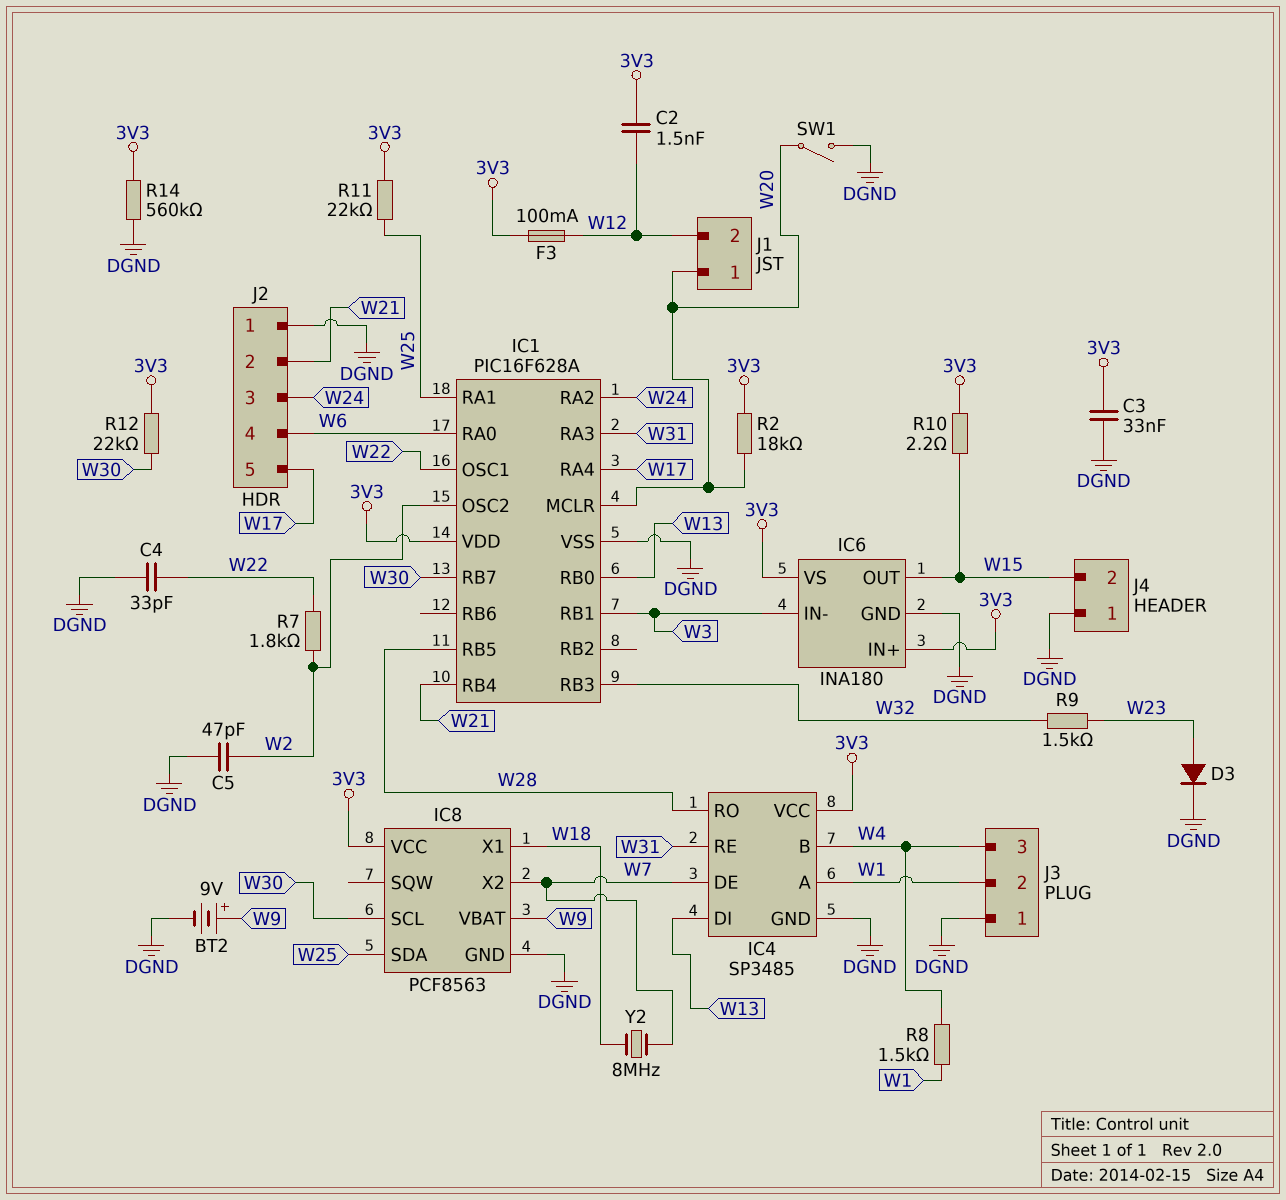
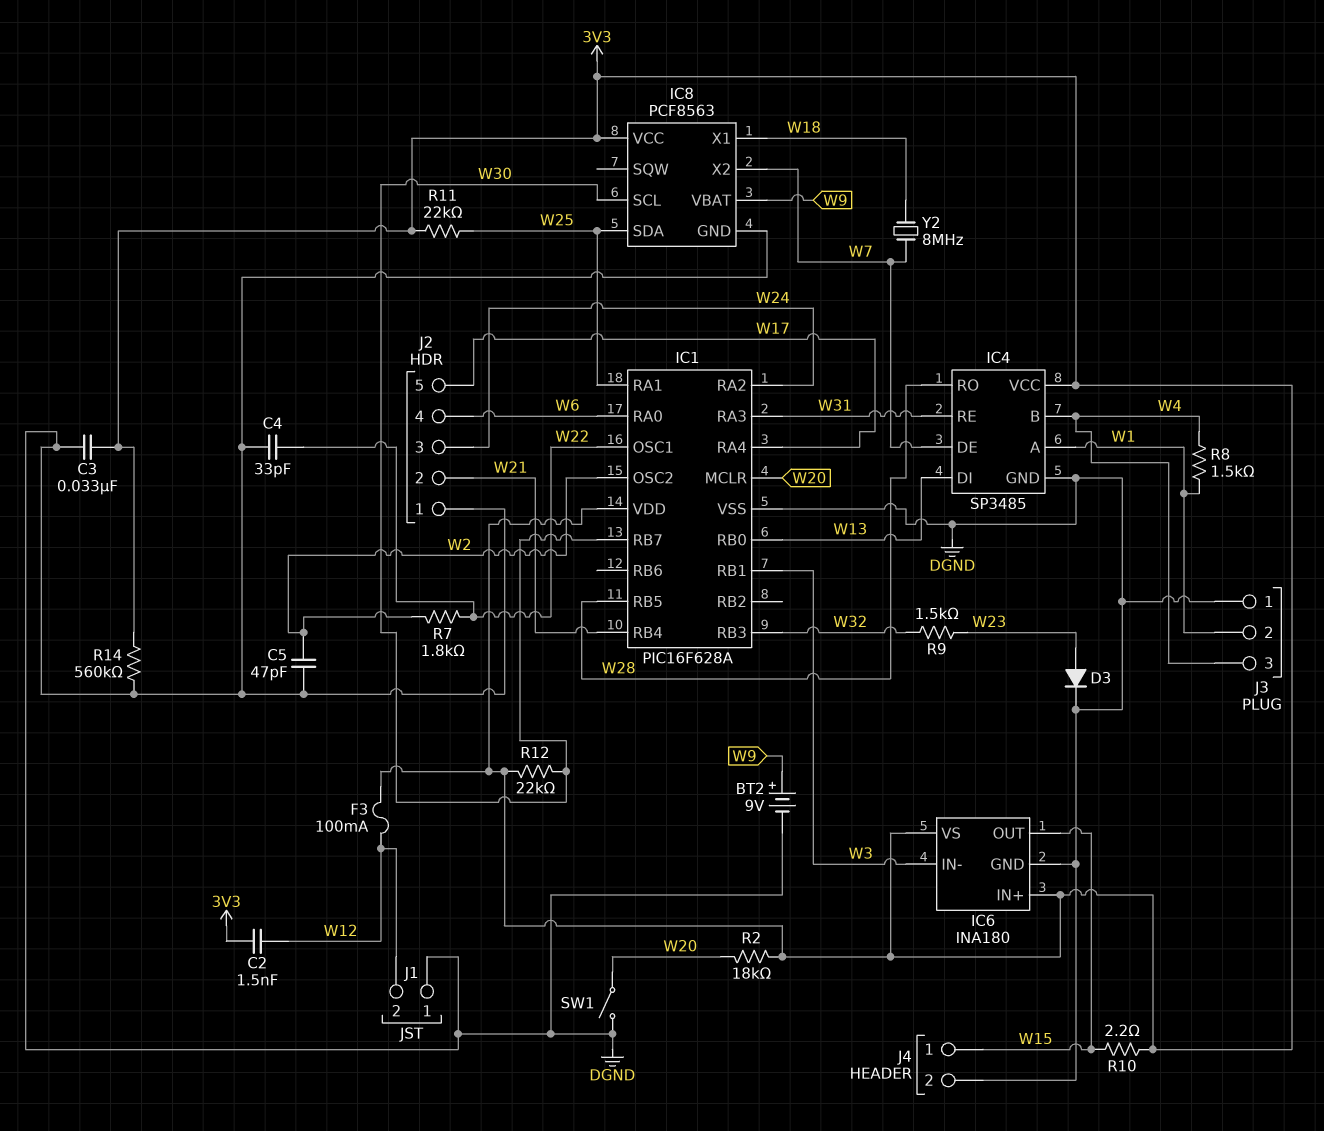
J1 pin 1: W20 -> DGND
J4 pin 1: DGND -> W15
J4 pin 2: W15 -> DGND

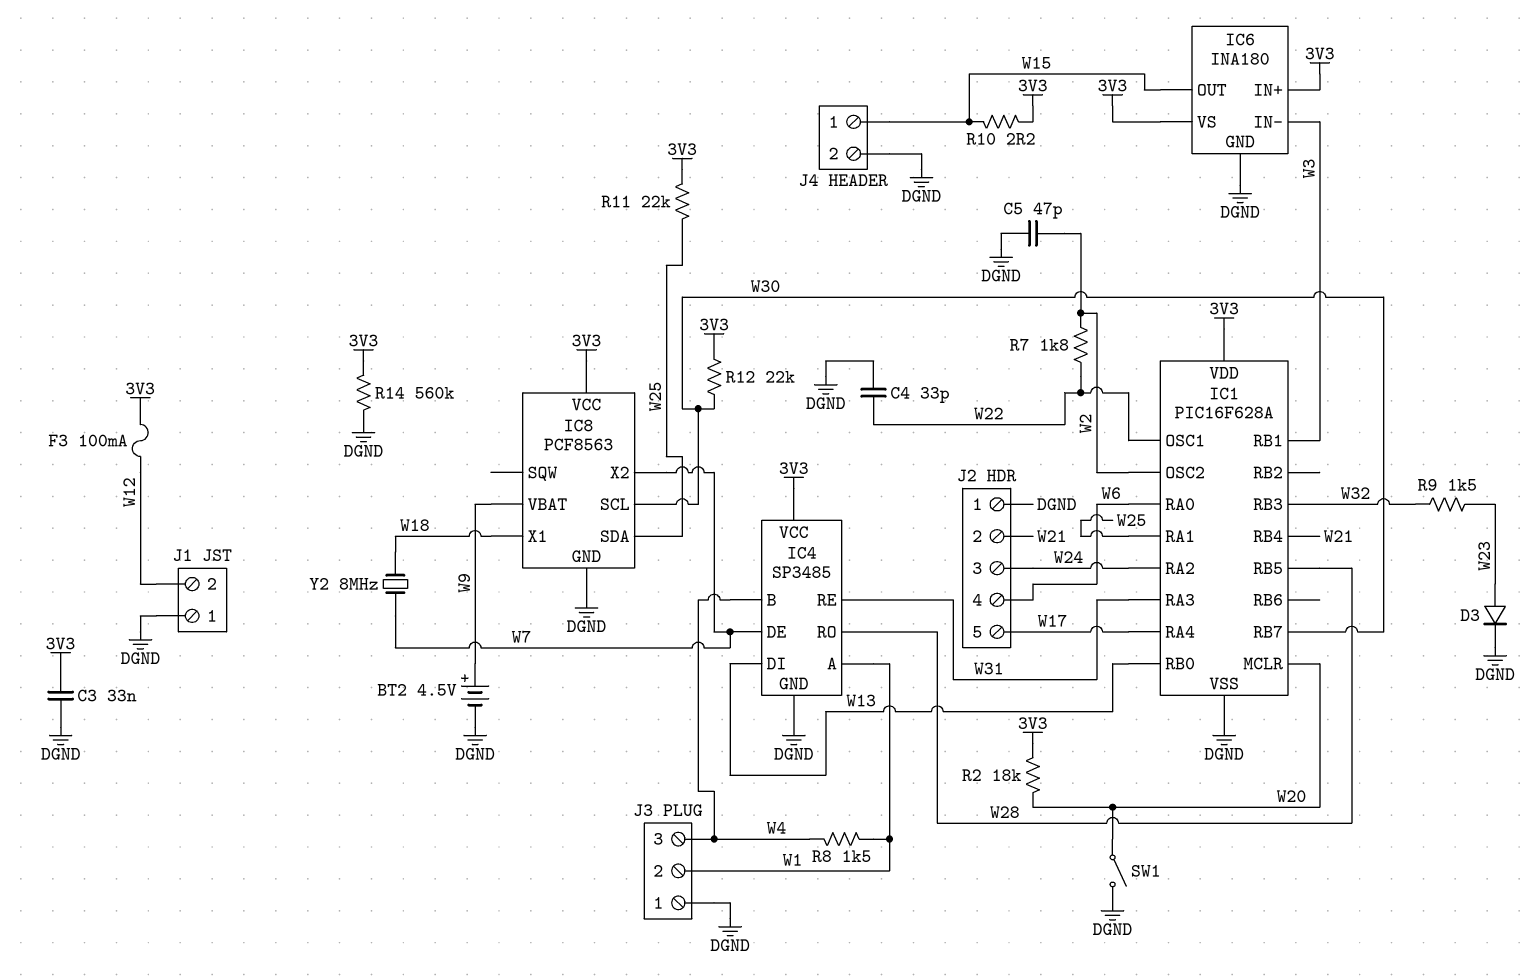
BT2: 9V (plus W9, minus DGND) -> 4.5V (plus W9, minus DGND)
C2: 1.5nF (3V3, W12) -> none

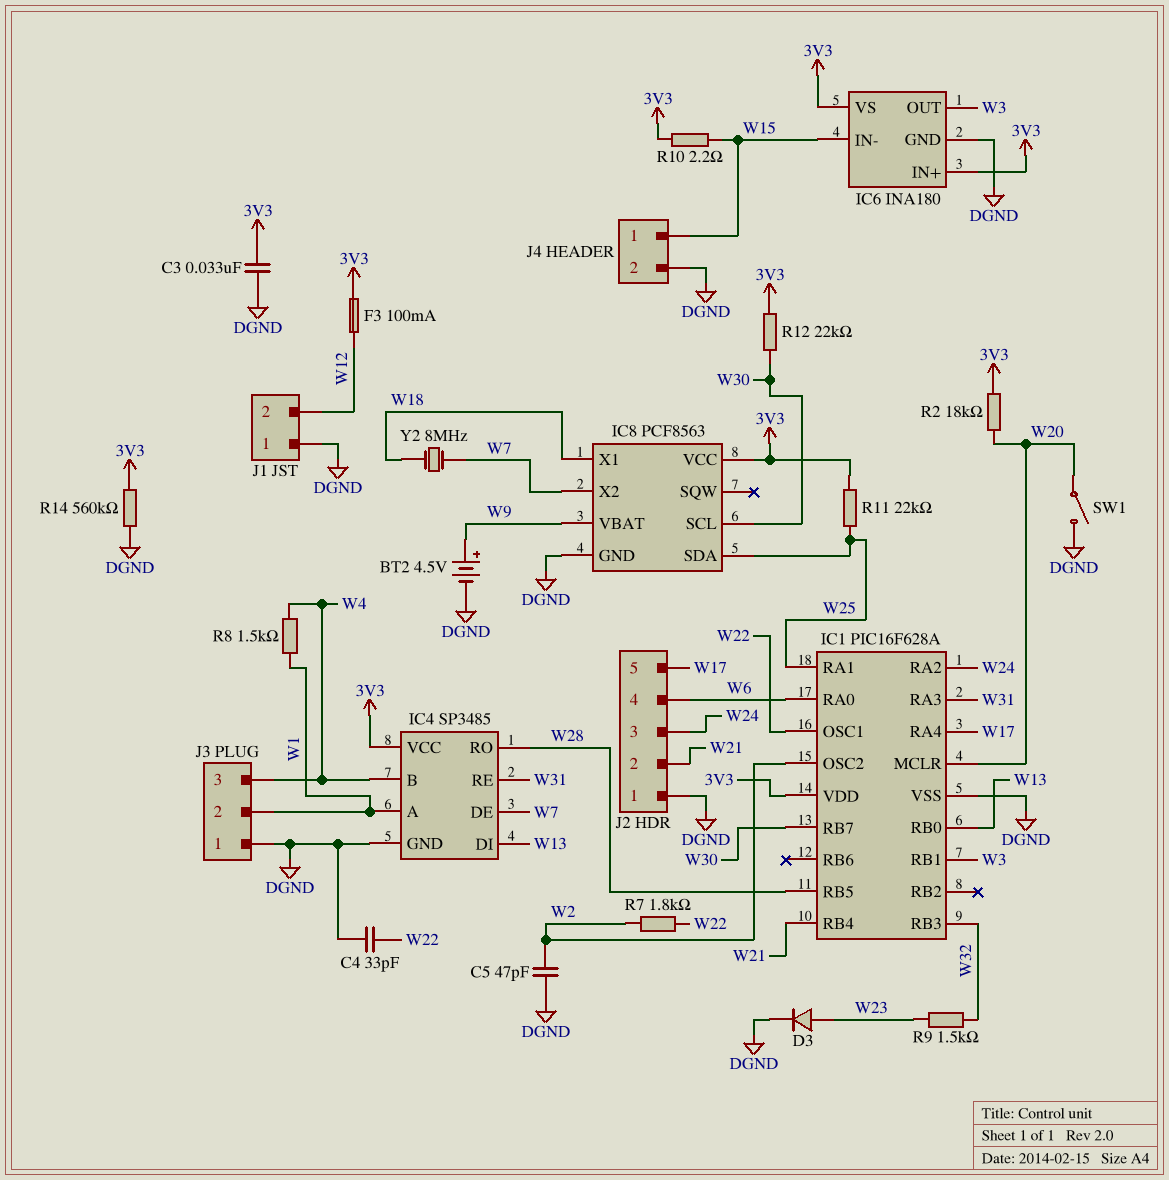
IC6 pin IN-: W3 -> W15
IC6 pin OUT: W15 -> W3

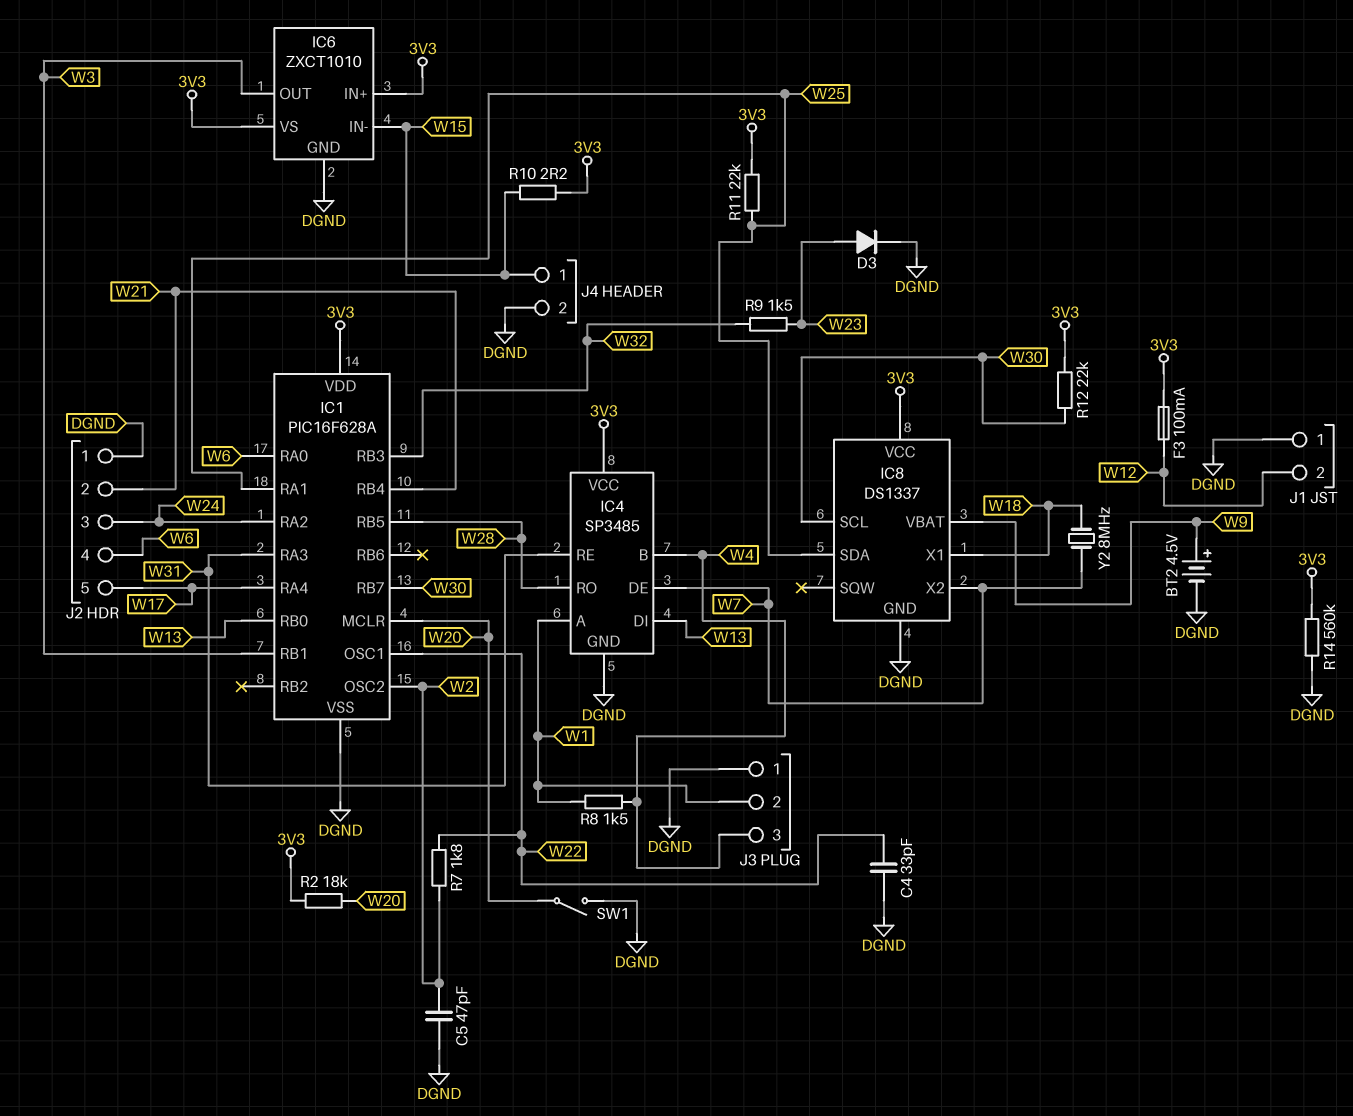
C3: 33nF (3V3, DGND) -> none
IC6: INA180 -> ZXCT1010
IC8: PCF8563 -> DS1337

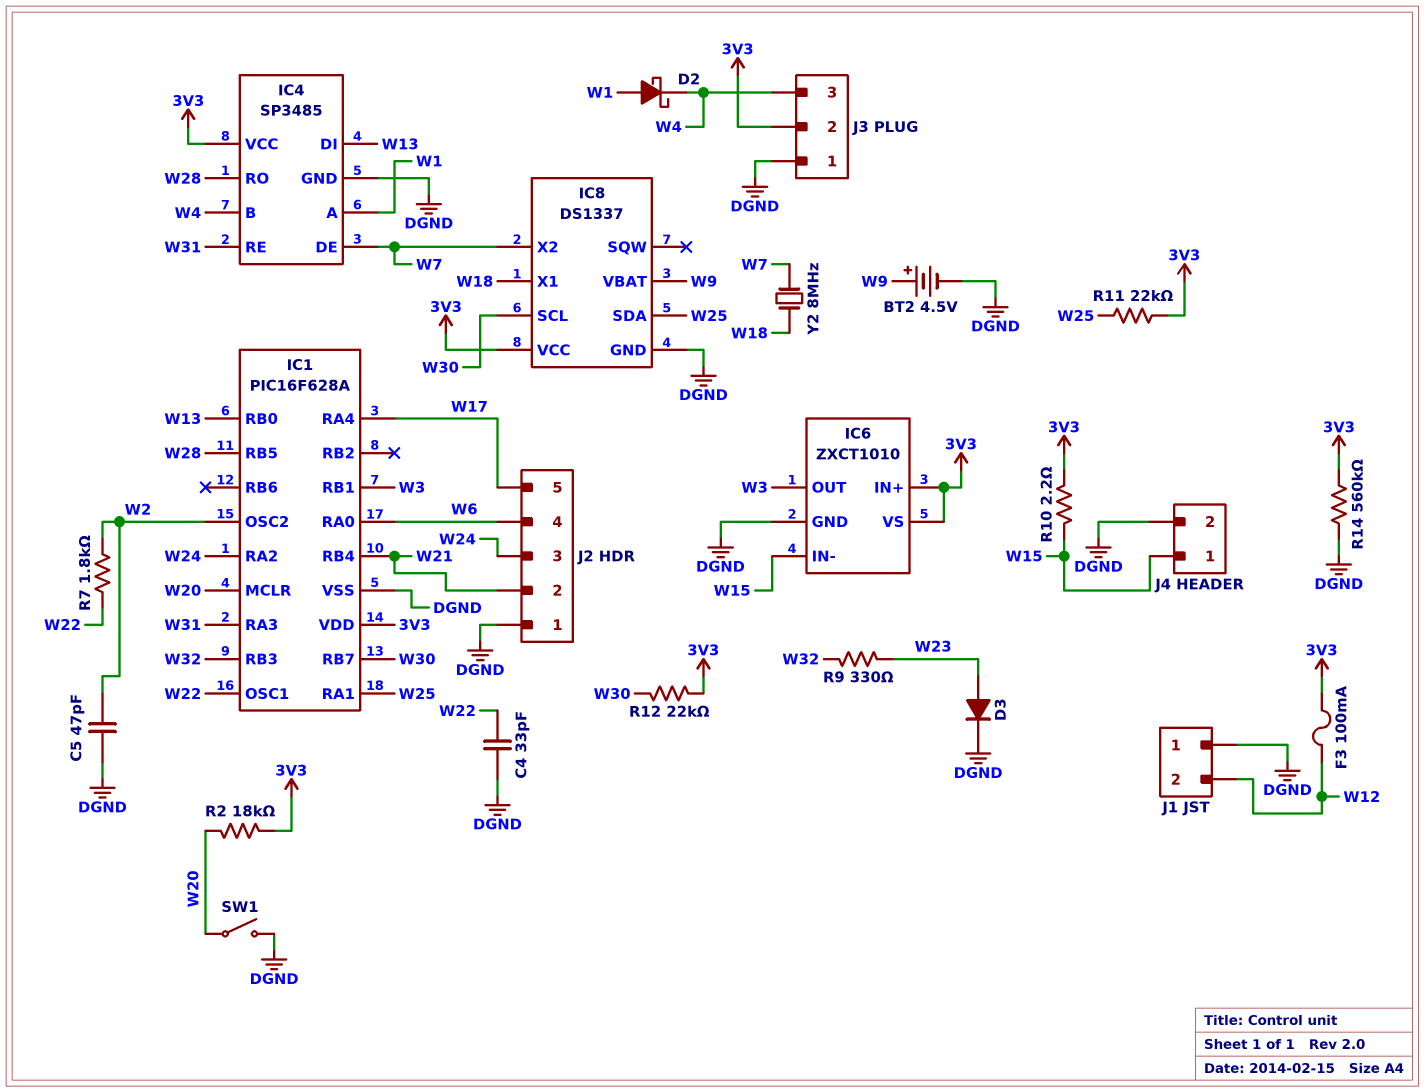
D2: none -> schottky (A W1, K W4)
J3 pin 2: W1 -> 3V3
R8: 1.5k (W1, W4) -> none
R9: 1.5k (W23, W32) -> 330 (W23, W32)

